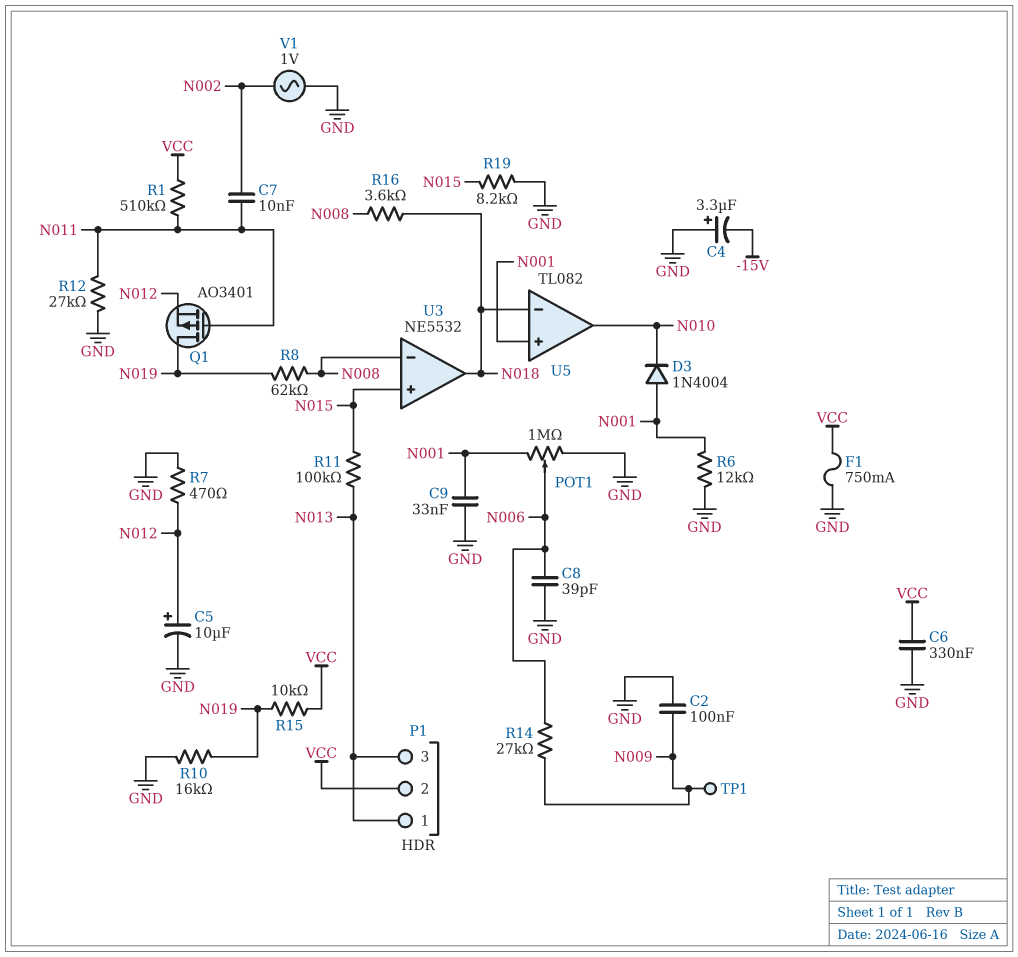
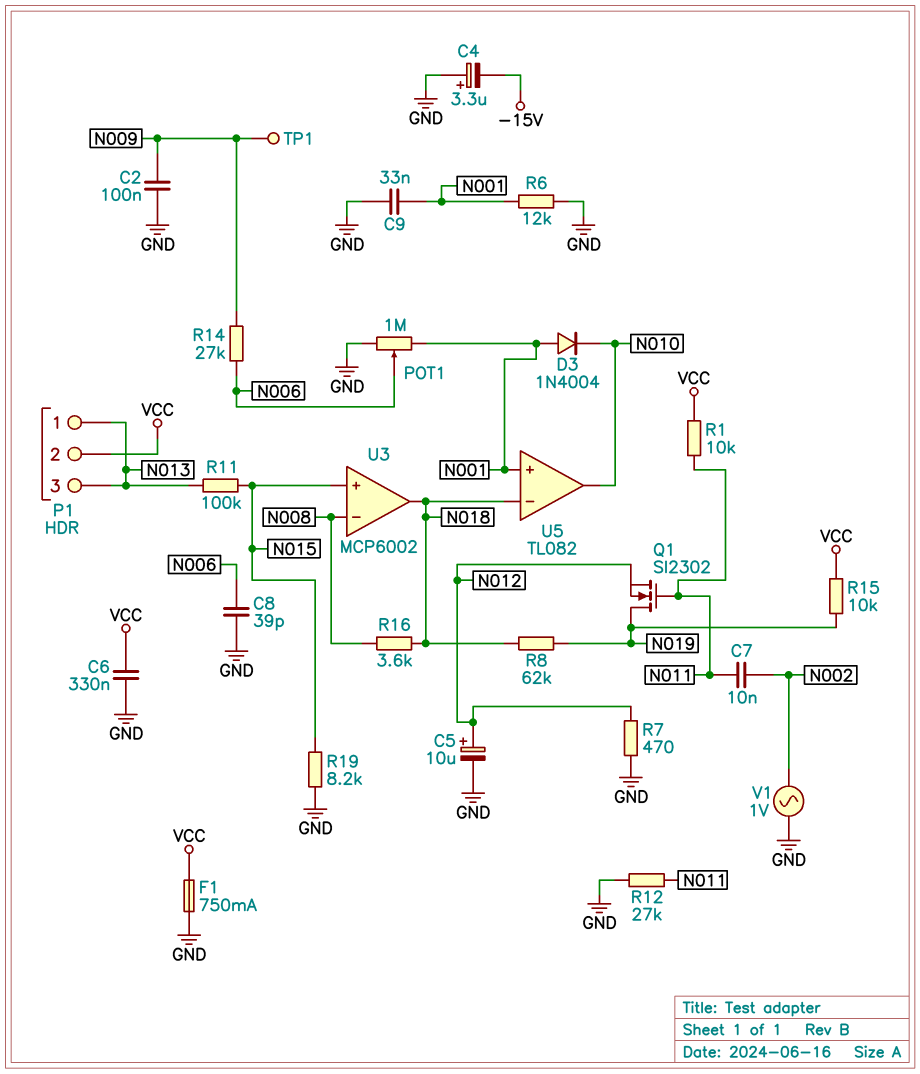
Q1: PMOS AO3401 (G N011, D N019, S N012) -> NMOS SI2302 (G N011, D N019, S N012)
R1: 510k (N011, VCC) -> 10k (N011, VCC)
R8: 62k (N008, N019) -> 62k (N018, N019)
R10: 16k (GND, N019) -> none
U3: NE5532 -> MCP6002

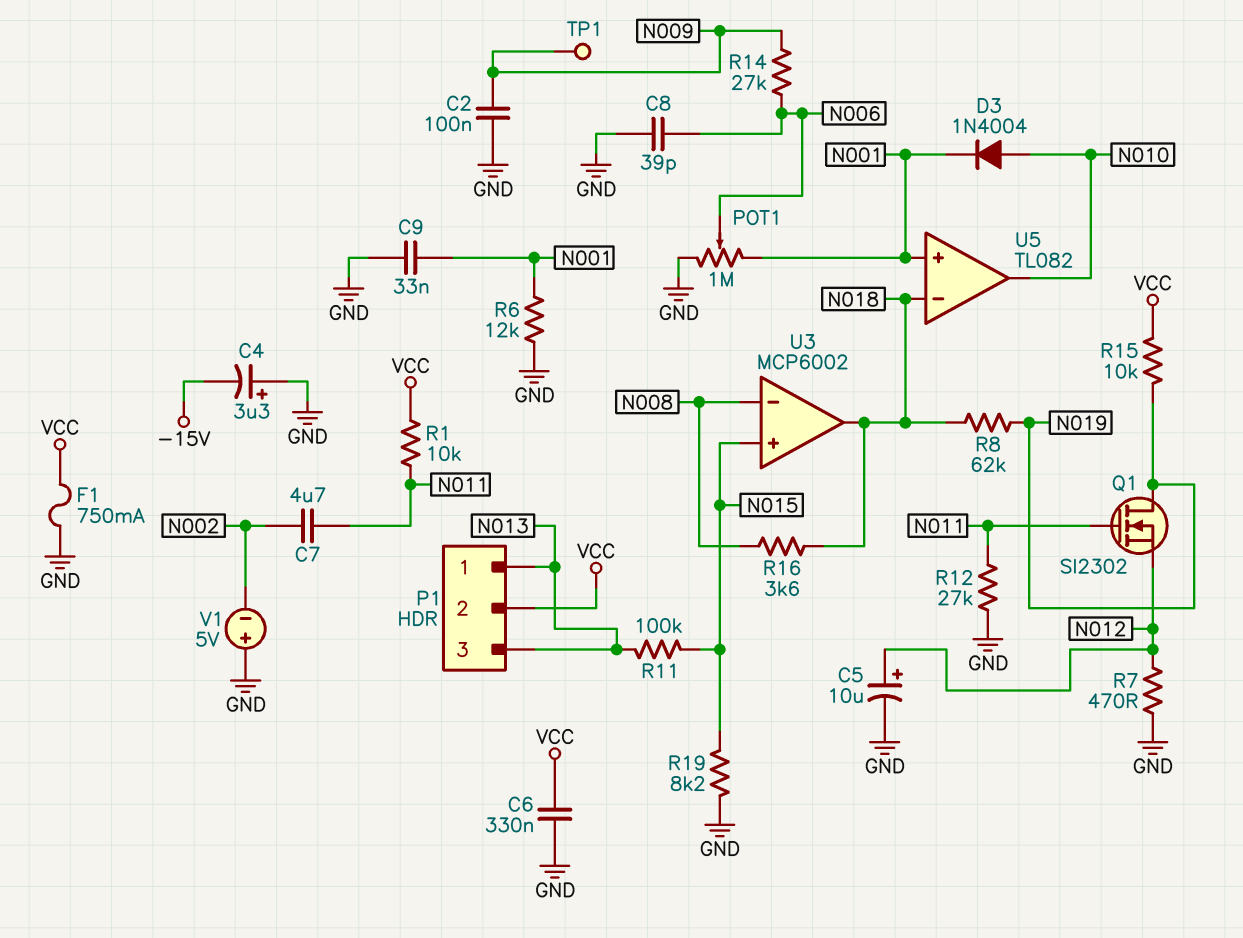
C7: 10nF (N002, N011) -> 4.7uF (N002, N011)
D3: diode 1N4004 (A N001, K N010) -> diode 1N4004 (A N010, K N001)
V1: AC 1V (GND, N002) -> 5V (plus GND, minus N002)

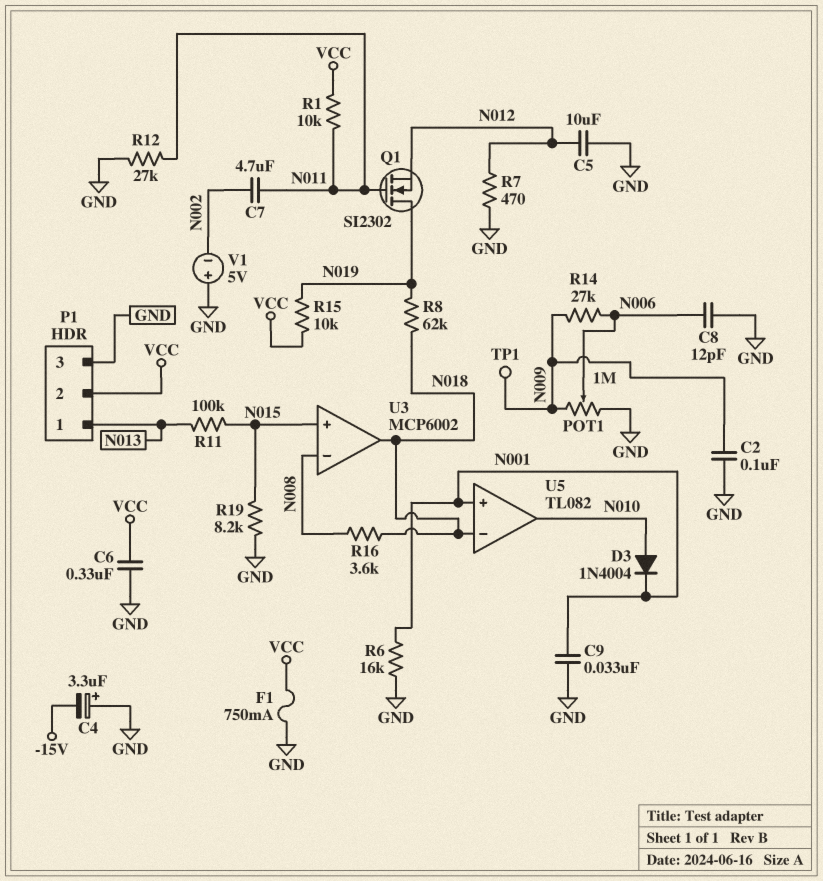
C5: 10uF (plus N012, minus GND) -> 10uF (GND, N012)
C8: 39pF (GND, N006) -> 12pF (GND, N006)
P1 pin 3: N013 -> GND
POT1: 1M (GND, N001, wiper N006) -> 1M (GND, N009, wiper N006)
R6: 12k (GND, N001) -> 16k (GND, N001)

